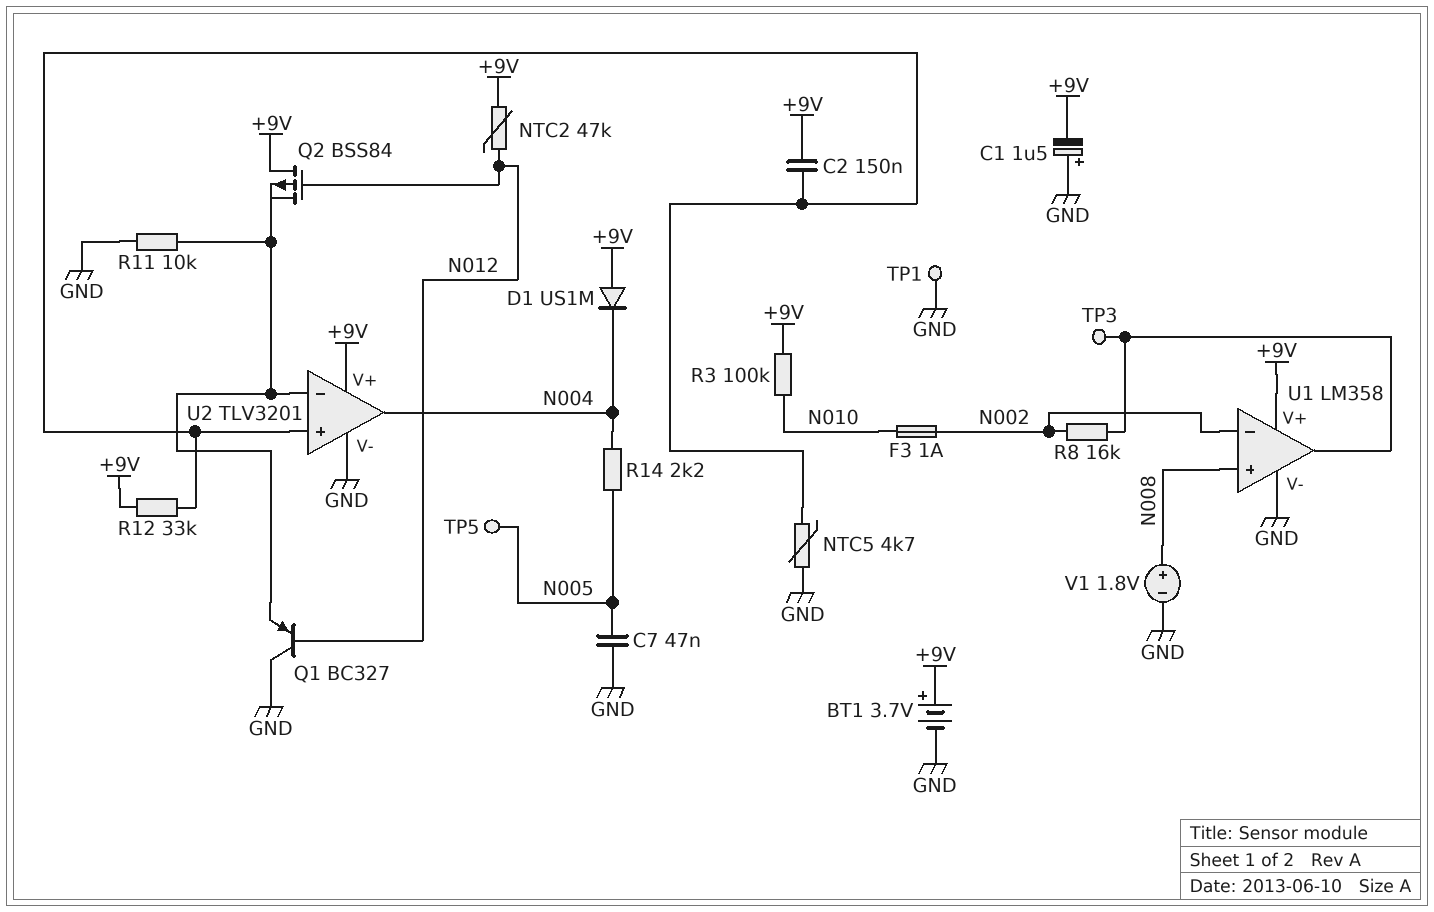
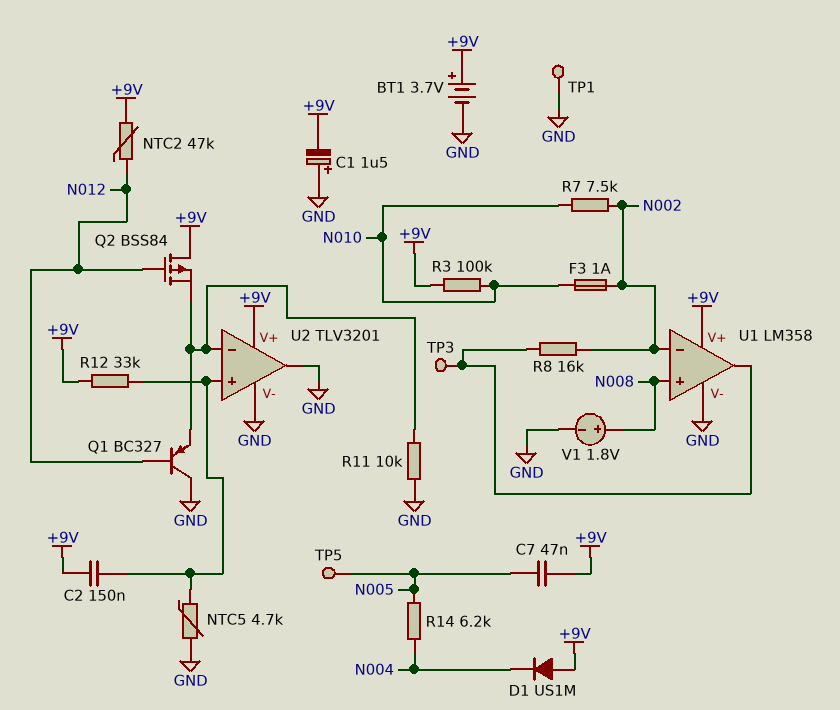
C7: 47nF (GND, N005) -> 47nF (+9V, N005)
R7: none -> 7.5k (N002, N010)
R14: 2.2k (N004, N005) -> 6.2k (N004, N005)
U2 pin out: N004 -> GND

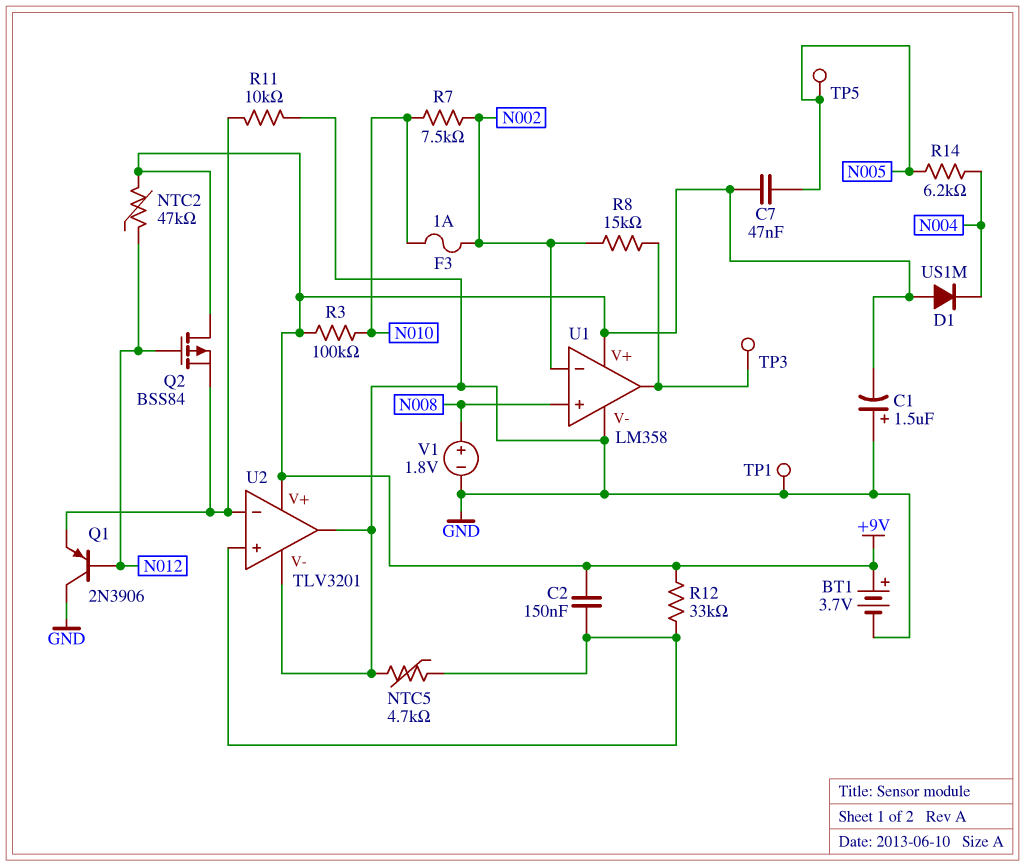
Q1: PNP BC327 (B N012, C GND, E U2/in-) -> PNP 2N3906 (B N012, C GND, E U2/in-)
R8: 16k (N002, U1/out) -> 15k (N002, U1/out)

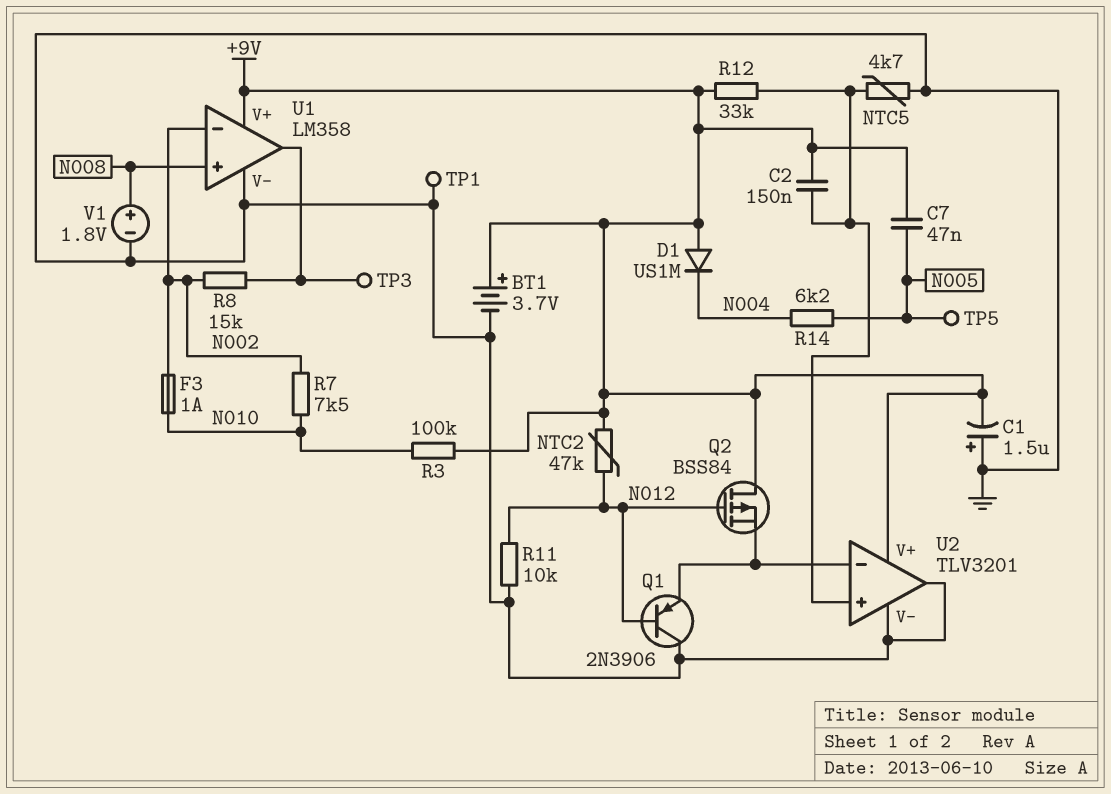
R11: 10k (GND, U2/in-) -> 10k (GND, N012)

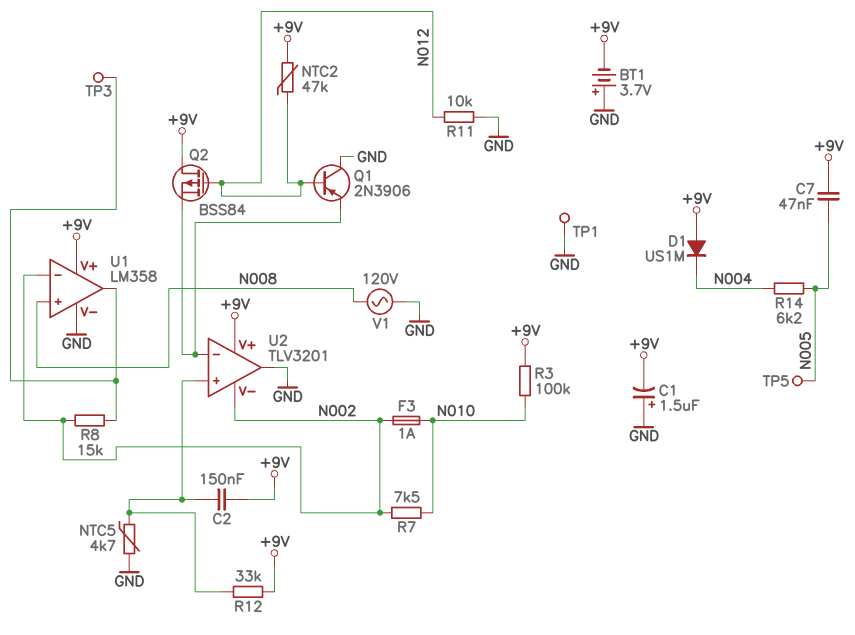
BT1: 3.7V (plus +9V, minus GND) -> 3.7V (plus GND, minus +9V)
U2 pin V-: GND -> N002
V1: 1.8V (plus N008, minus GND) -> AC 120V (GND, N008)

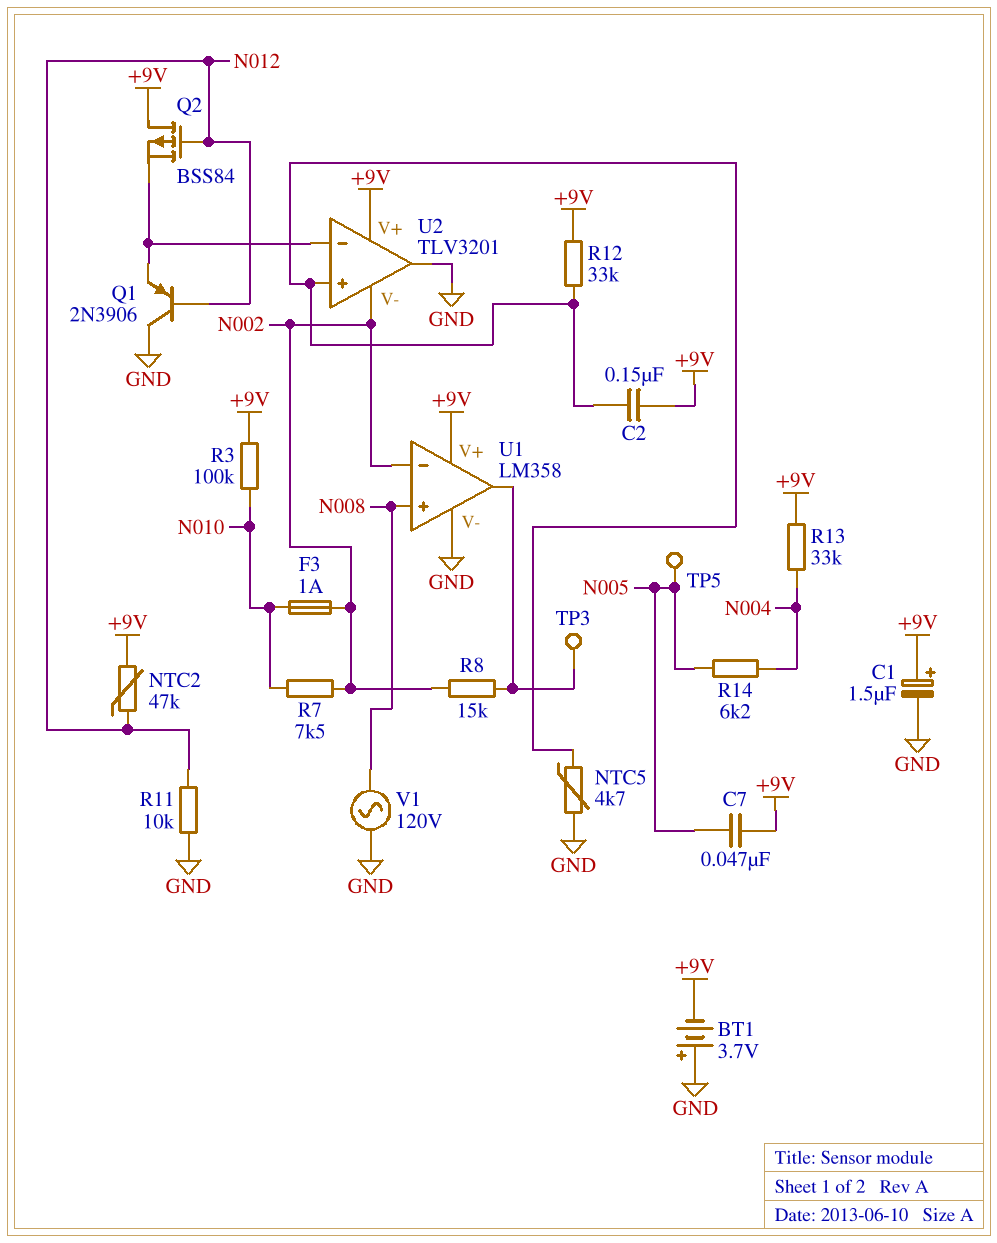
C1: 1.5uF (plus GND, minus +9V) -> 1.5uF (plus +9V, minus GND)
D1: diode US1M (A +9V, K N004) -> none
R13: none -> 33k (+9V, N004)
TP1: test point (GND) -> none

